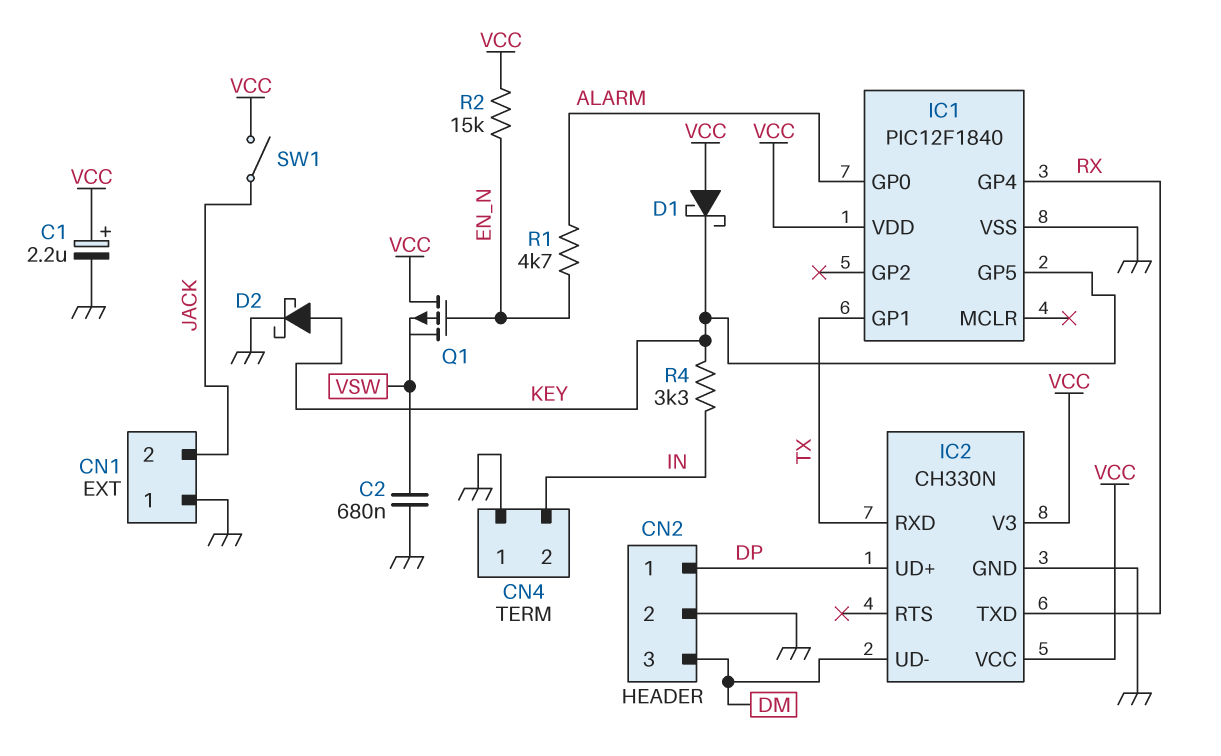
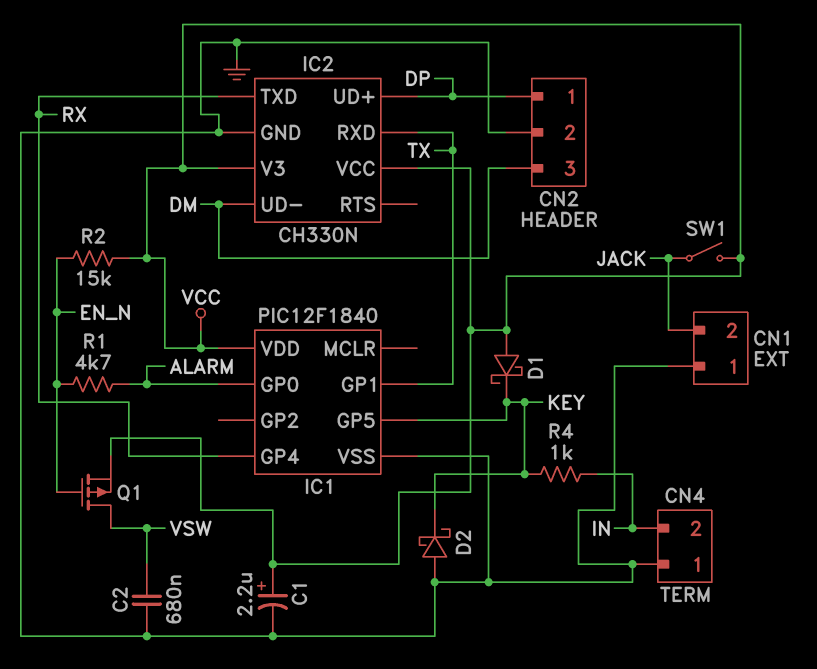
D2: schottky (A KEY, K GND) -> schottky (A GND, K KEY)
Q1: PMOS (G EN_N, D VCC, S VSW) -> PMOS (G EN_N, D VSW, S VCC)
R4: 3.3k (IN, KEY) -> 1k (IN, KEY)

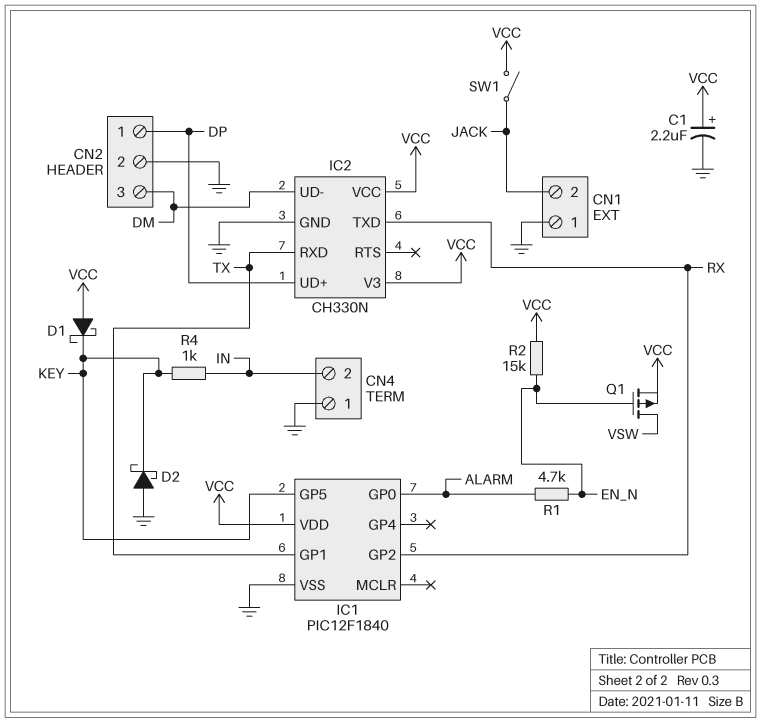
C2: 680nF (GND, VSW) -> none
IC1 pin GP2: none -> RX
IC1 pin GP4: RX -> none

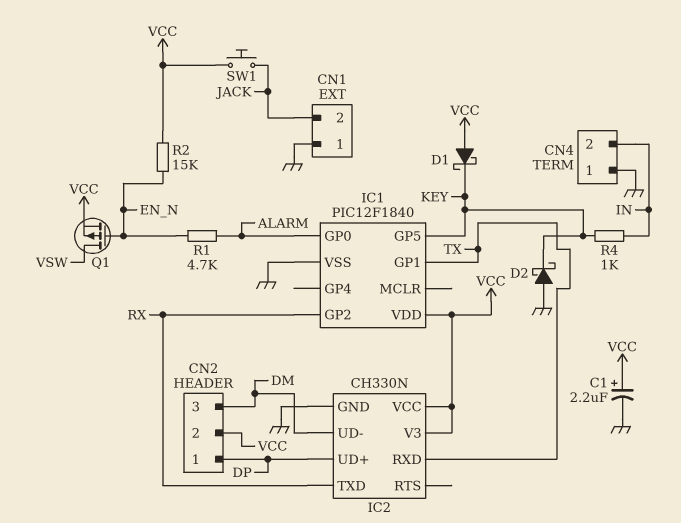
CN2 pin 2: GND -> VCC
SW1: switch (JACK, VCC) -> button (JACK, VCC)

